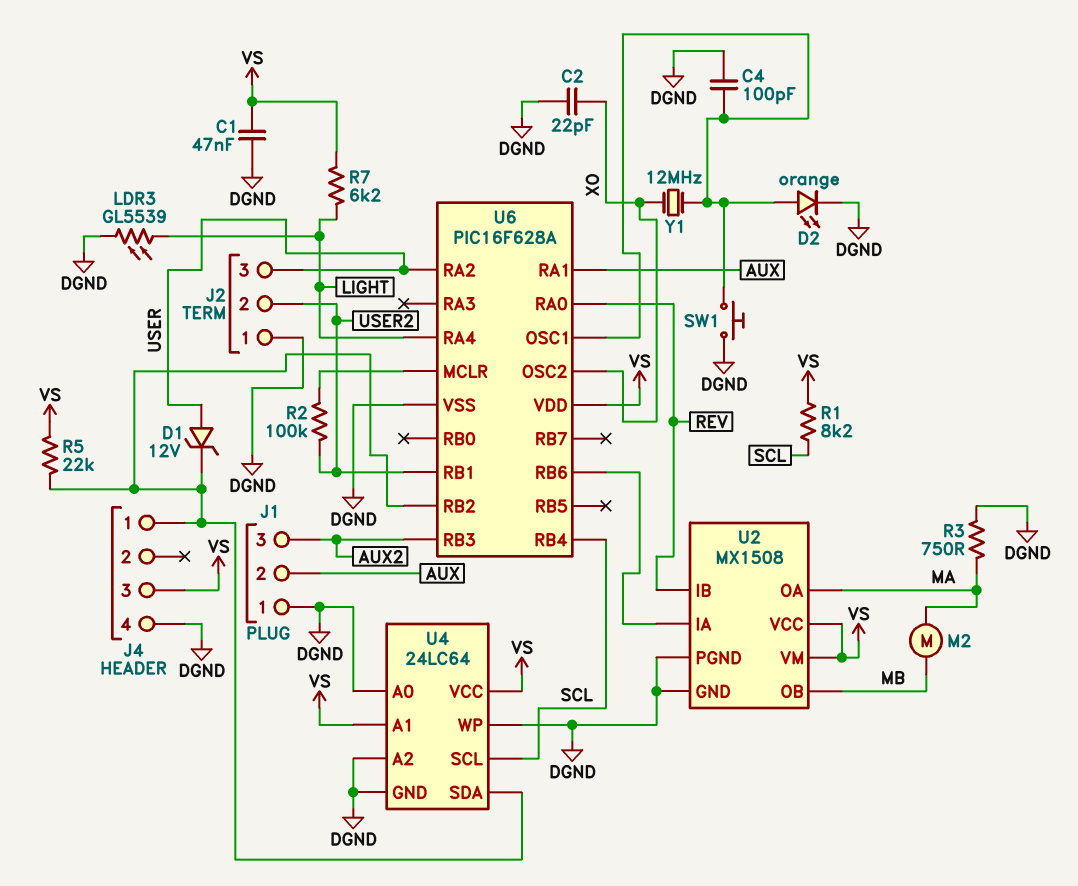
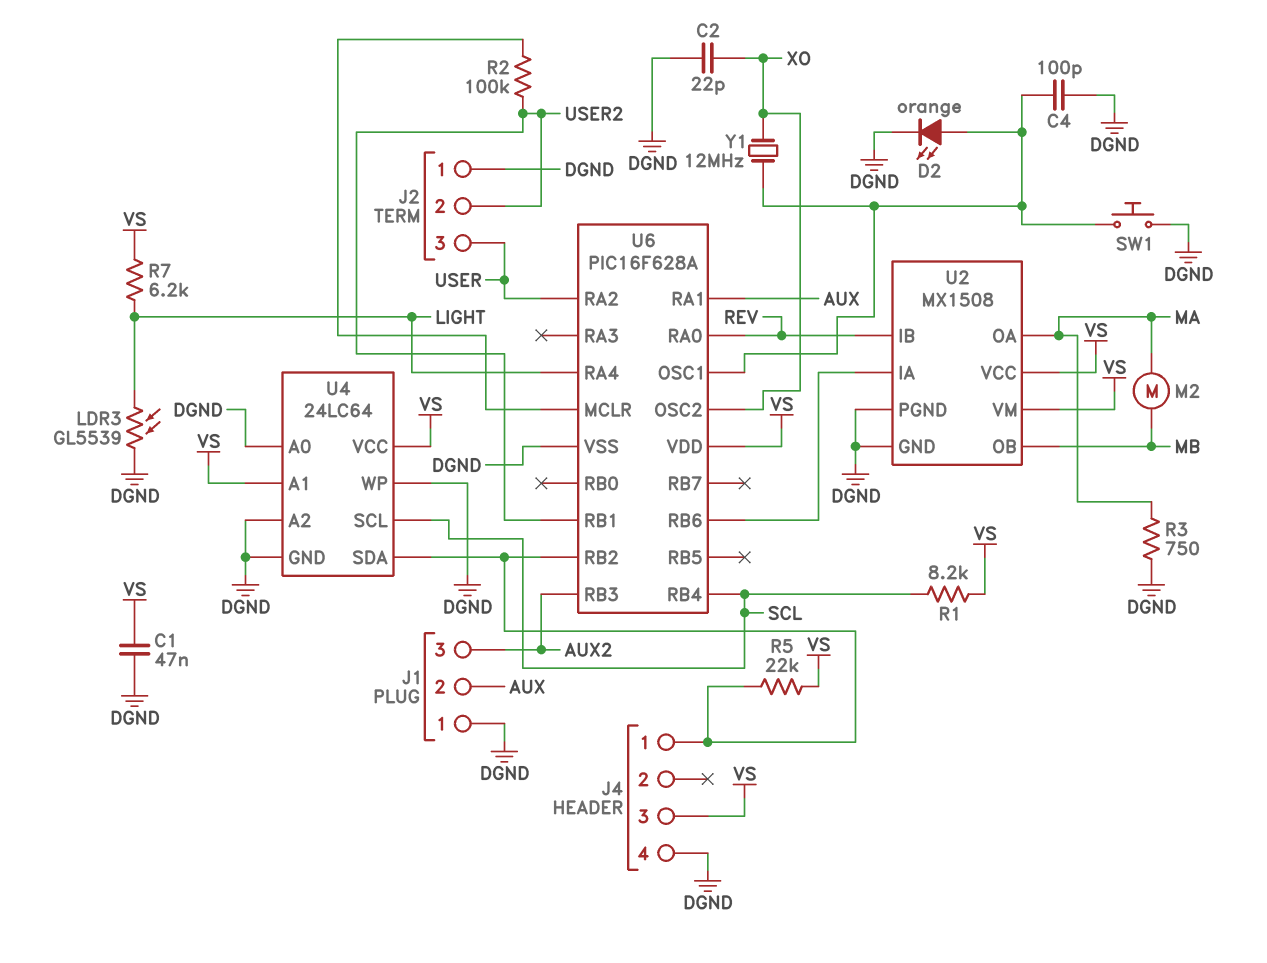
D1: zener 12V (A USER, K J4/1) -> none

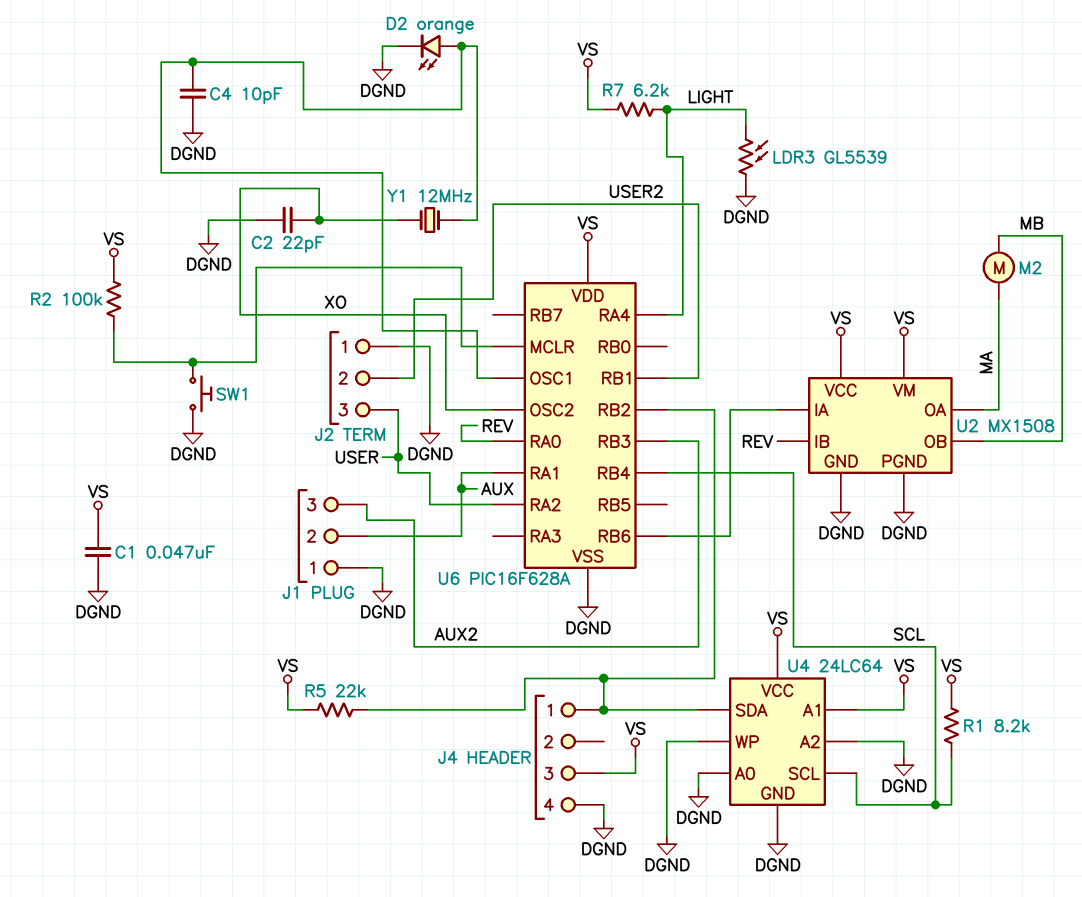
C4: 100pF (DGND, U6/OSC1) -> 10pF (DGND, U6/OSC1)
R2: 100k (U6/MCLR, USER2) -> 100k (U6/MCLR, VS)
R3: 750 (DGND, MA) -> none
SW1: button (DGND, U6/OSC1) -> button (DGND, U6/MCLR)

